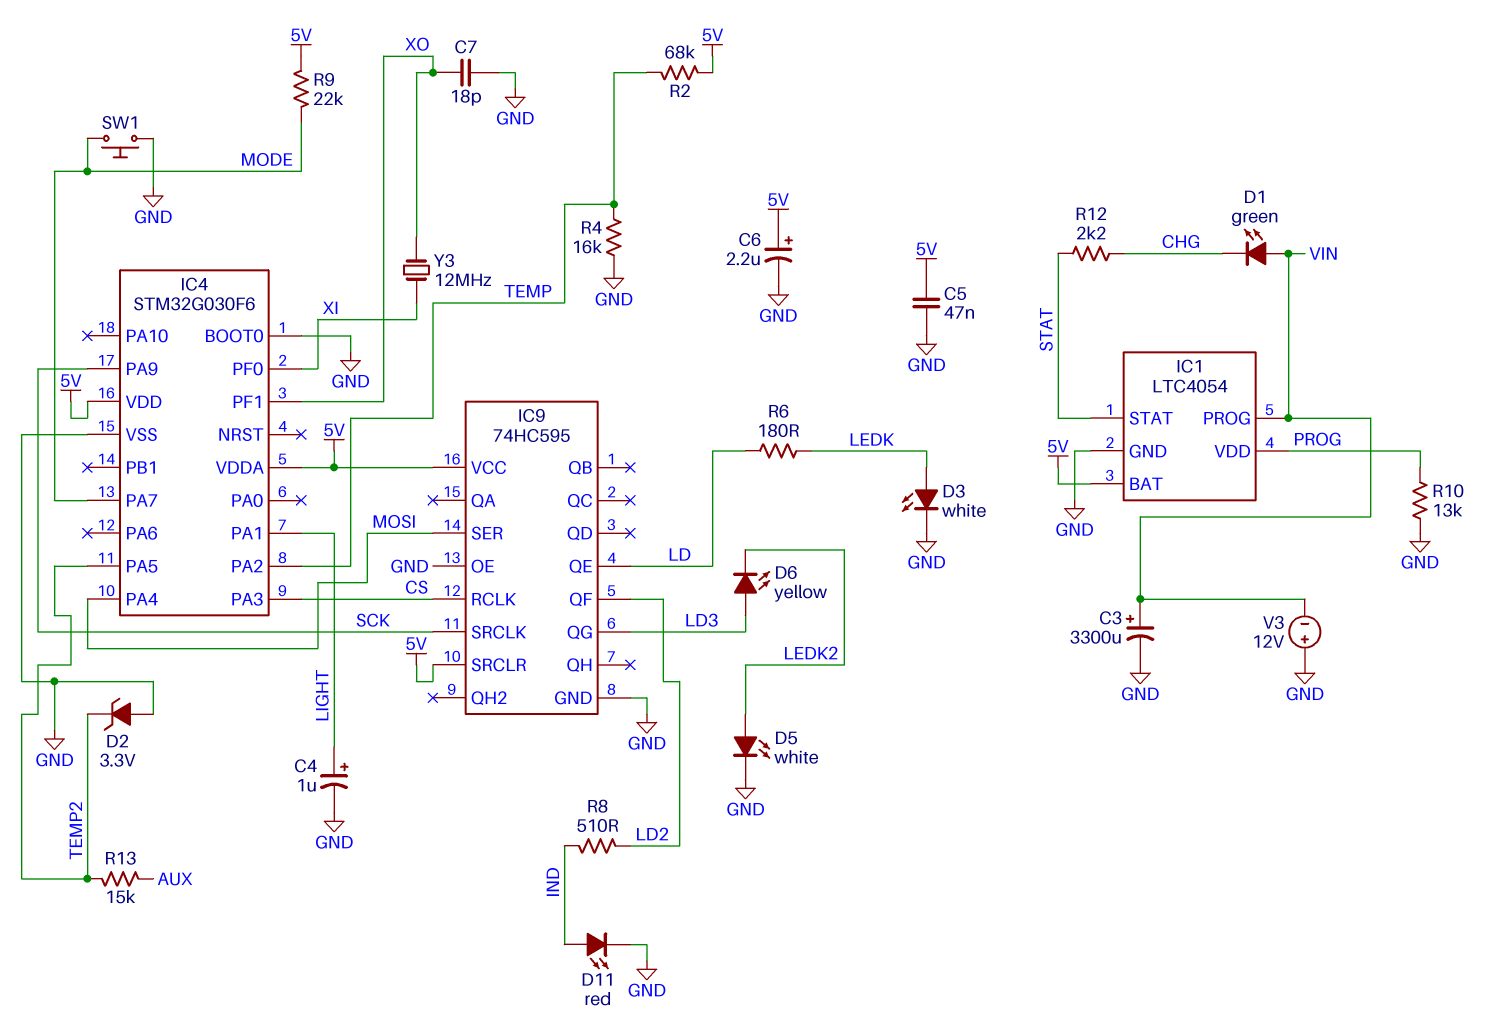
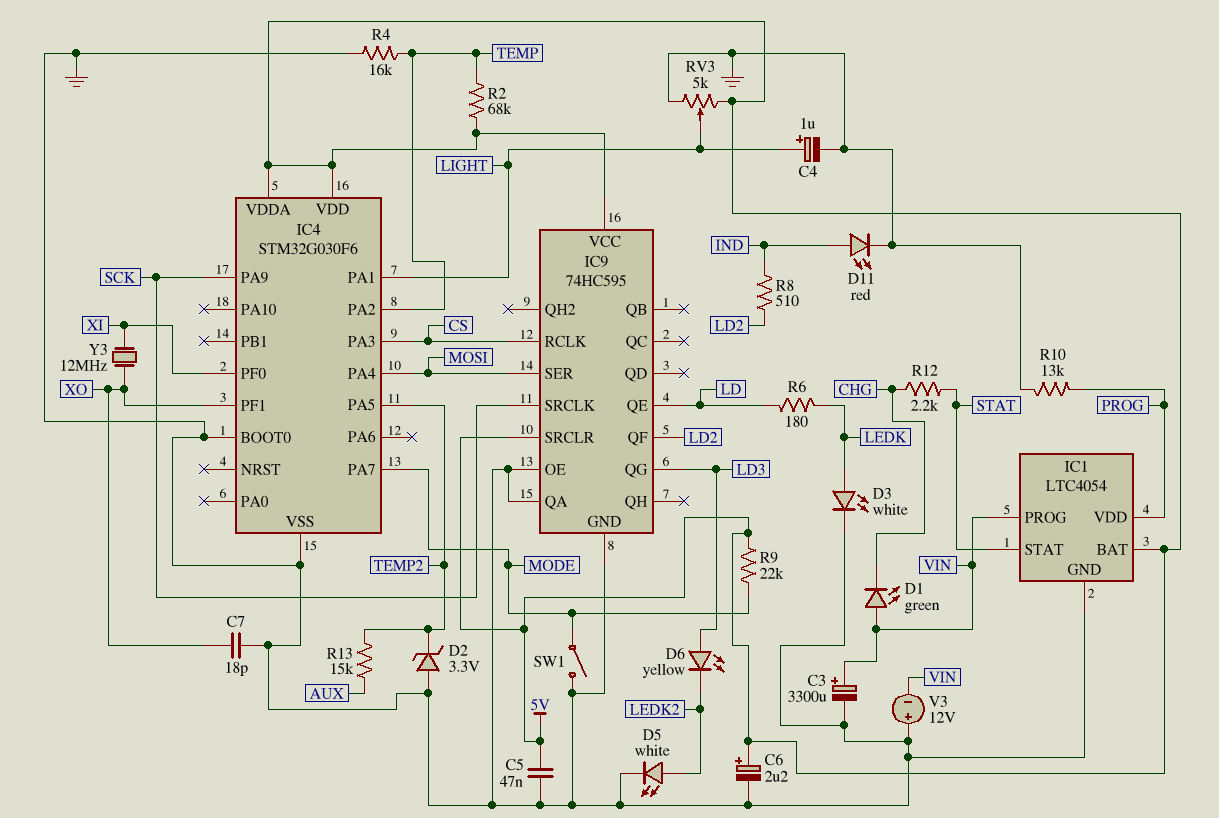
IC9 pin QA: none -> GND
RV3: none -> 5k (5V, GND, wiper LIGHT)
SW1: button (GND, MODE) -> switch (GND, MODE)

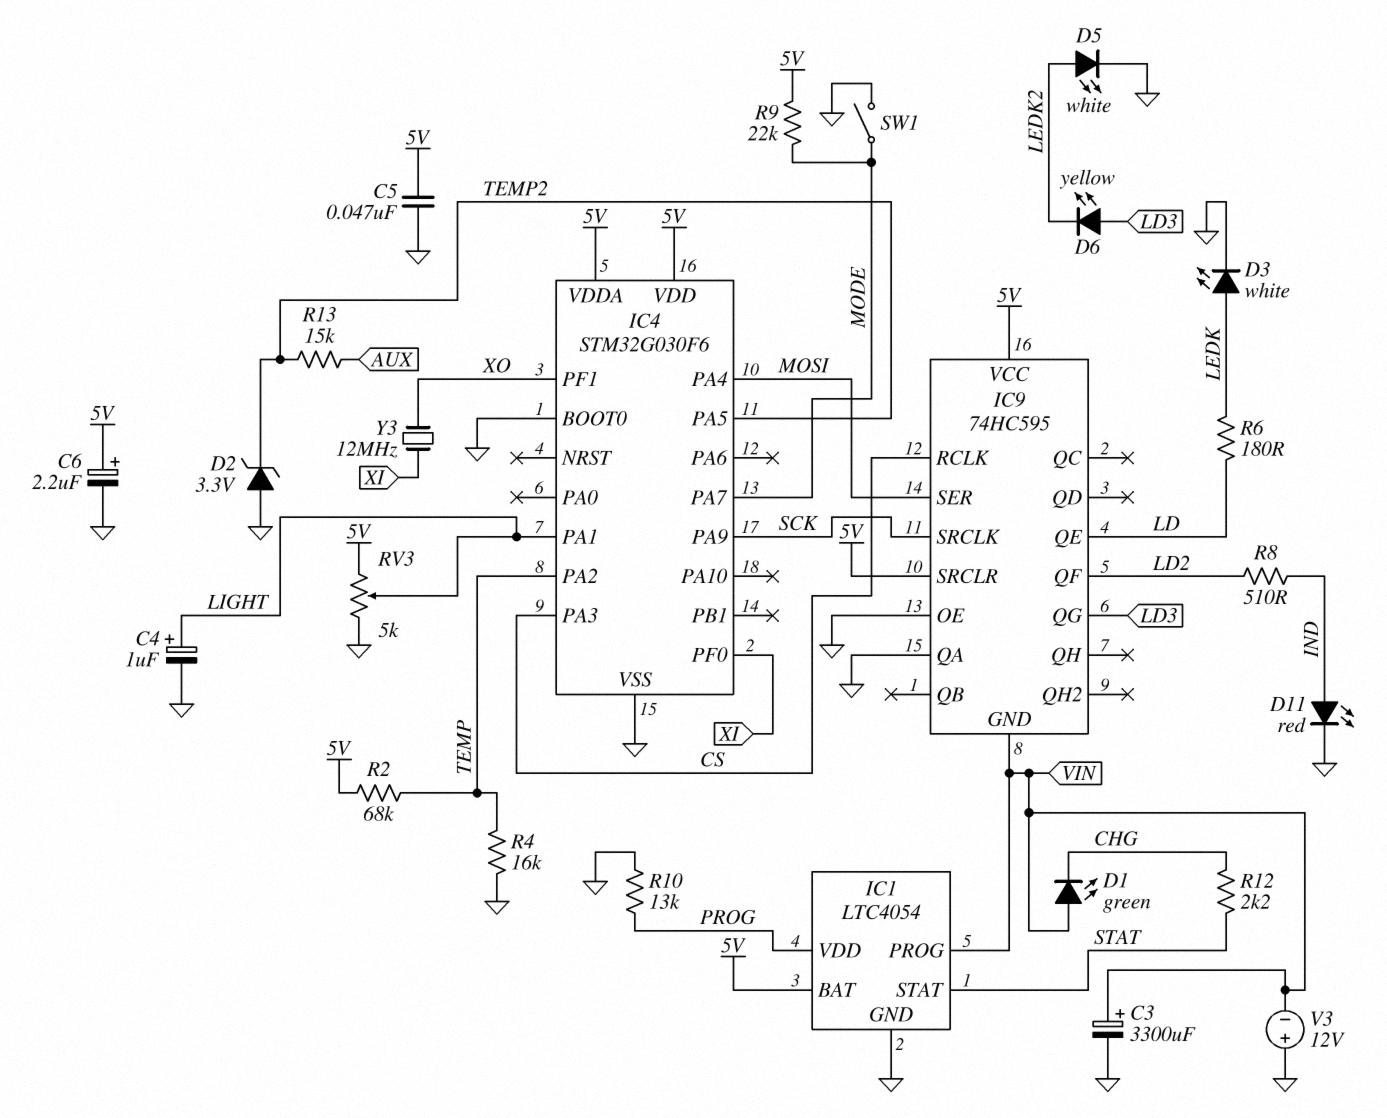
C7: 18pF (GND, XO) -> none
IC9 pin GND: GND -> VIN

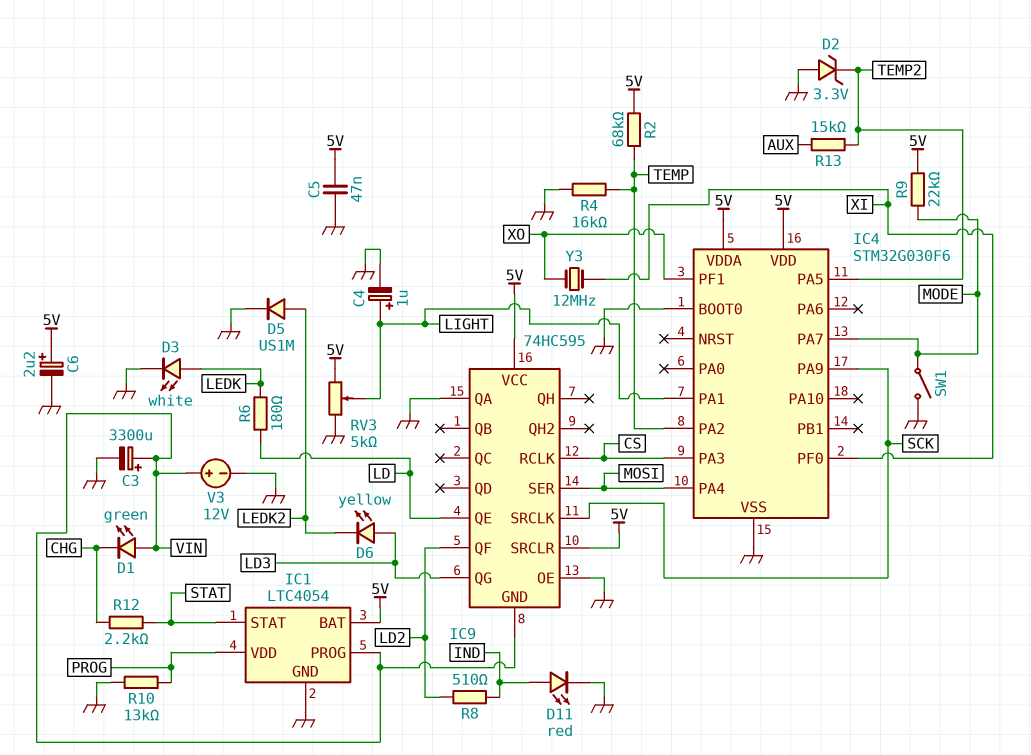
D5: LED white (A LEDK2, K GND) -> diode US1M (A LEDK2, K GND)
V3: 12V (plus GND, minus VIN) -> 12V (plus VIN, minus GND)

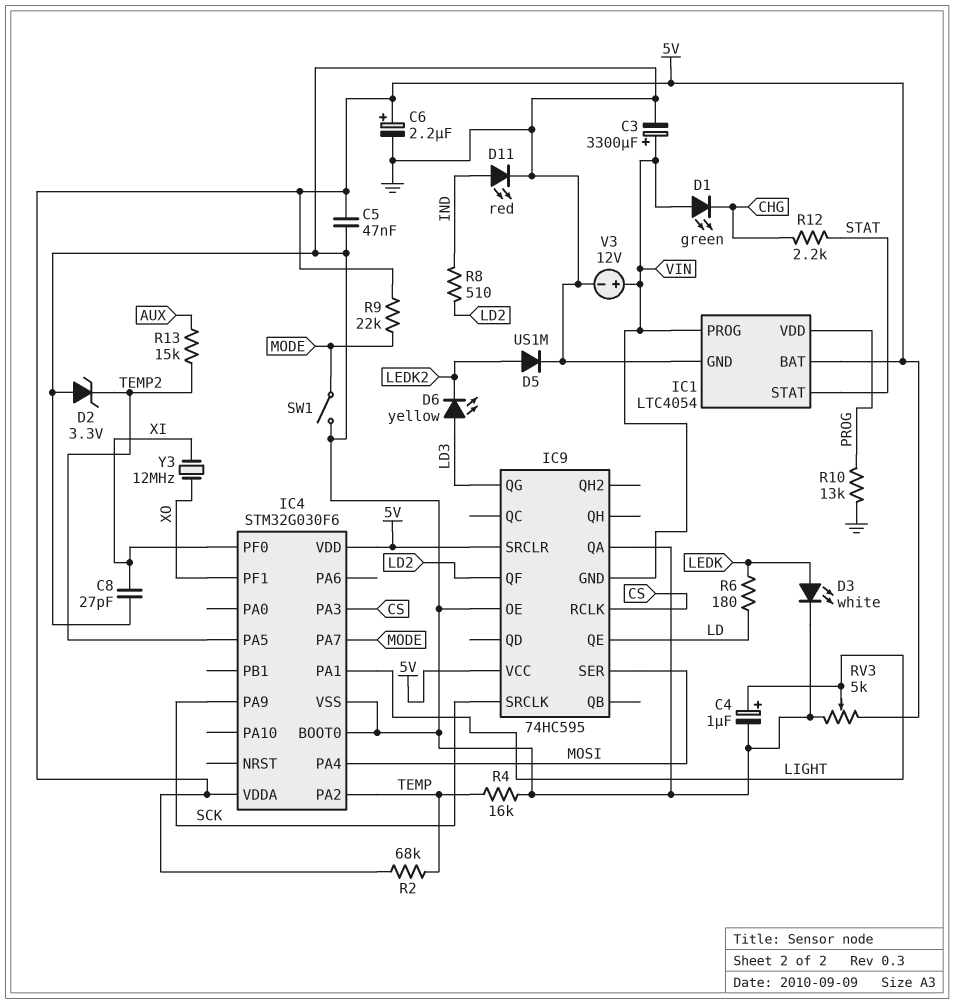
C8: none -> 27pF (GND, XI)

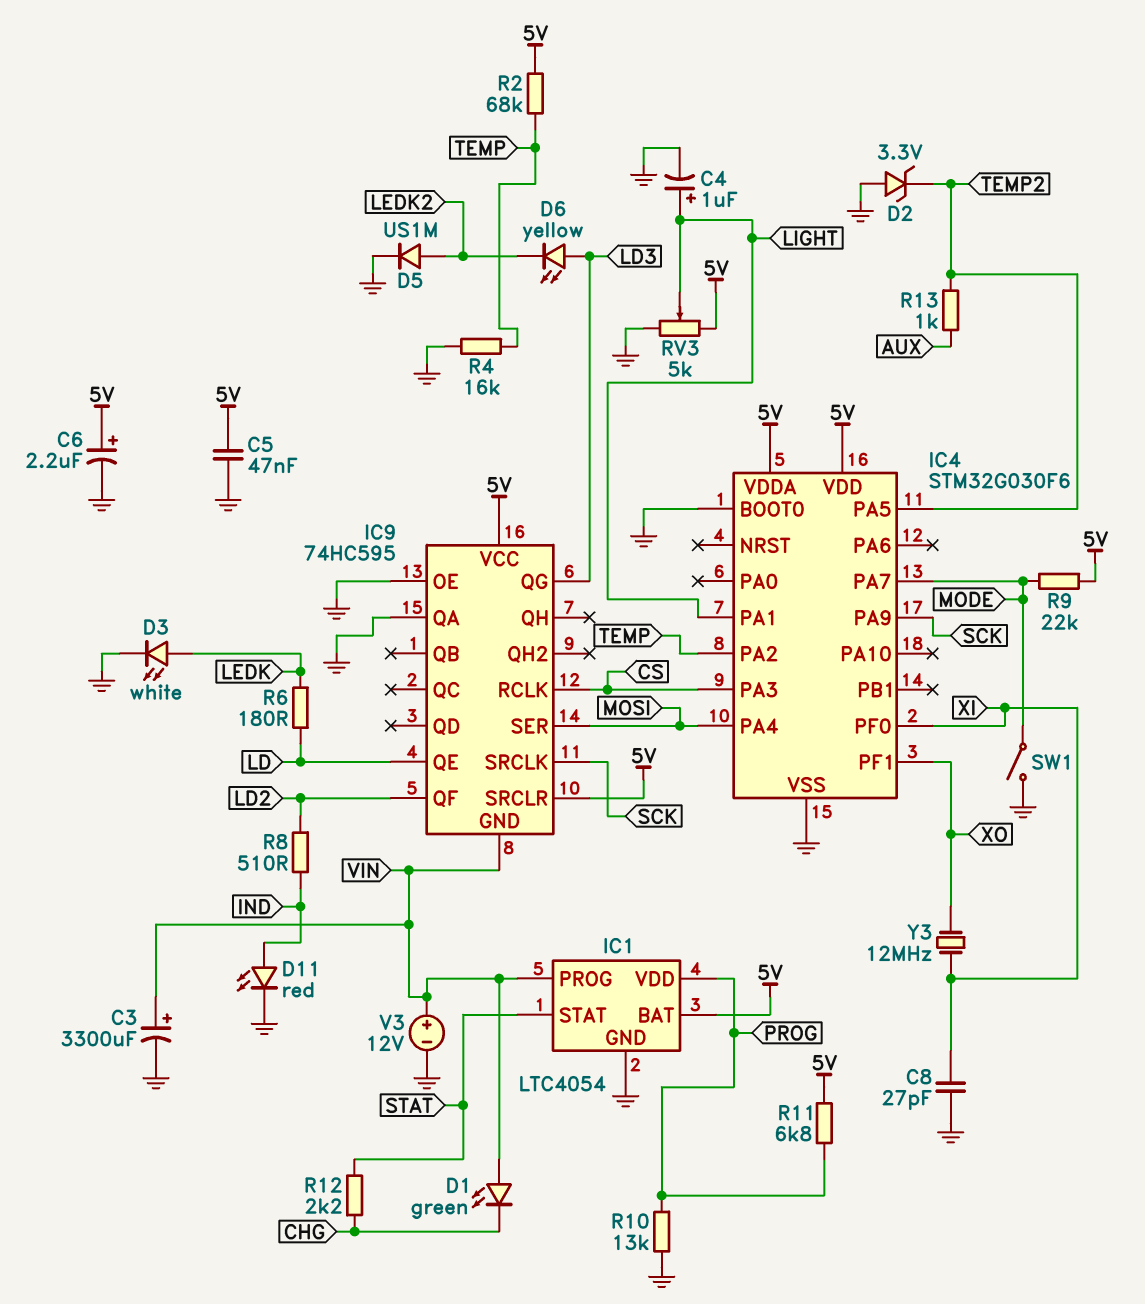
R11: none -> 6.8k (5V, PROG)
R13: 15k (AUX, TEMP2) -> 1k (AUX, TEMP2)

